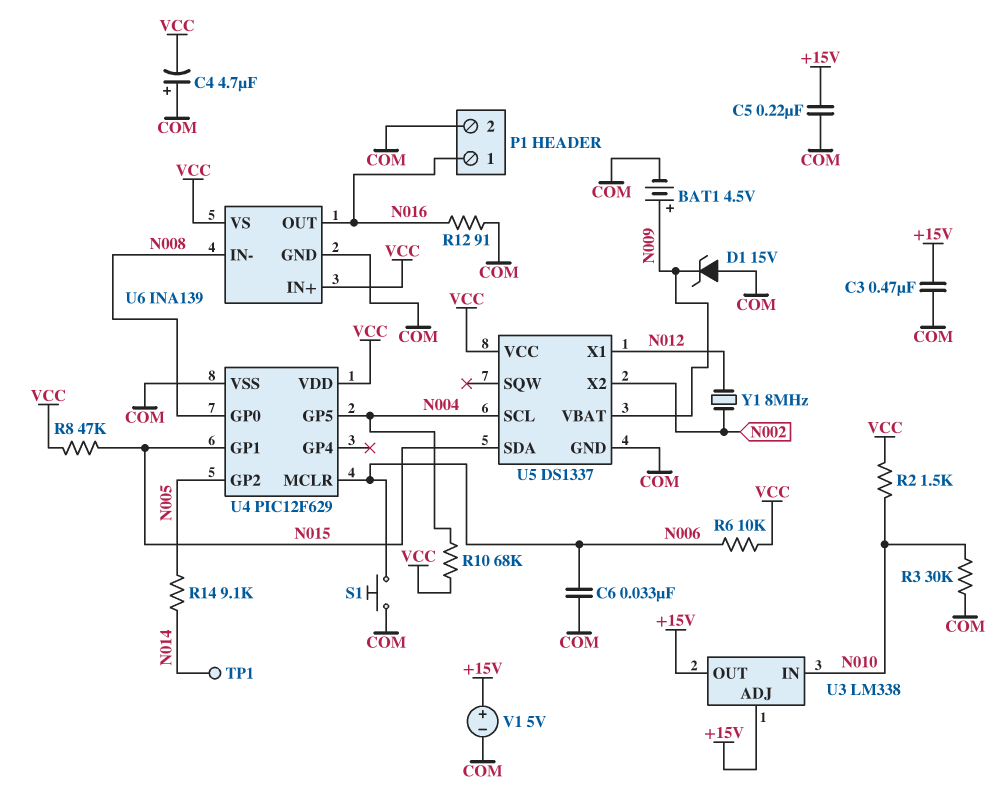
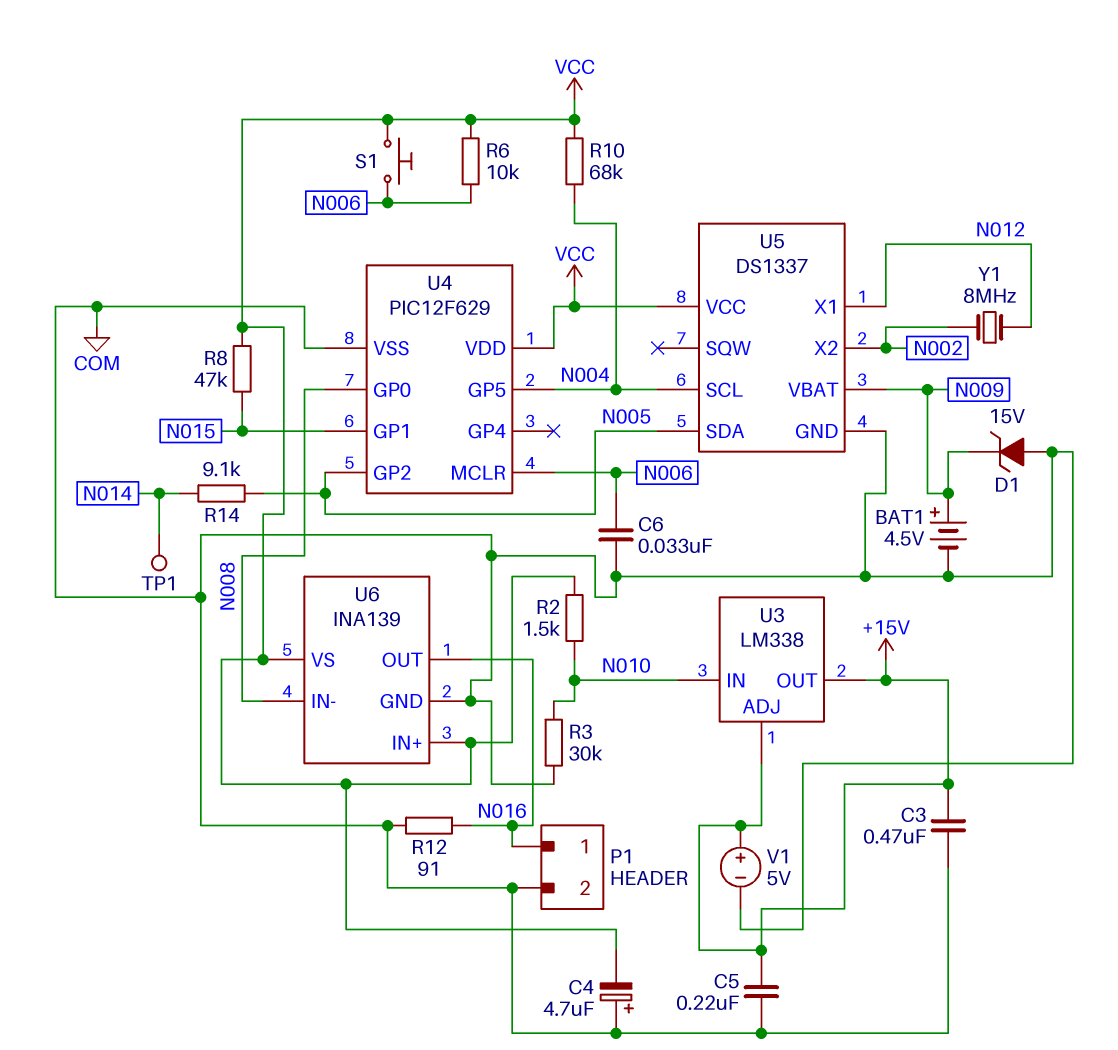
S1: button (COM, N006) -> button (N006, VCC)
U5 pin SDA: N015 -> N005

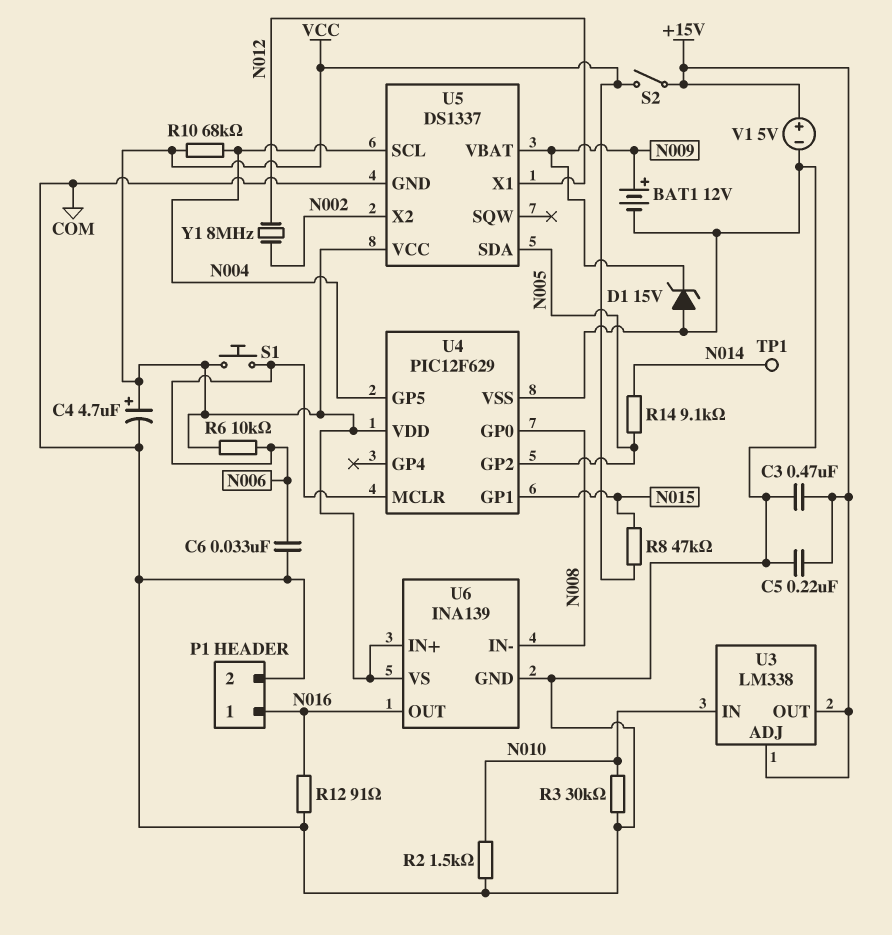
BAT1: 4.5V (plus N009, minus COM) -> 12V (plus N009, minus COM)
C4: 4.7uF (plus COM, minus VCC) -> 4.7uF (plus VCC, minus COM)
R2: 1.5k (N010, VCC) -> 1.5k (COM, N010)
S2: none -> switch (+15V, VCC)

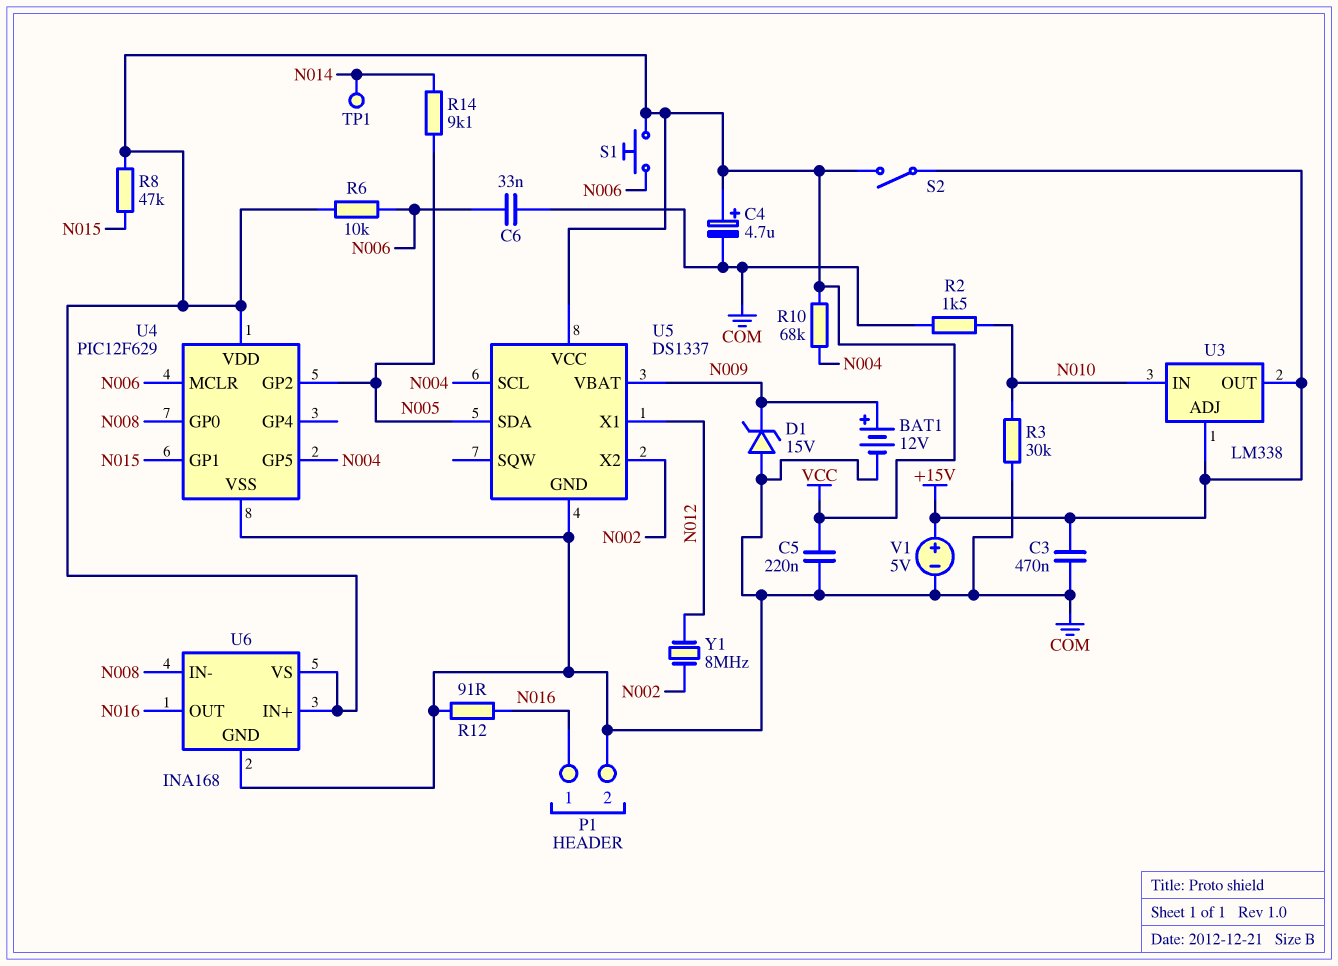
C5: 220nF (+15V, COM) -> 220nF (COM, VCC)
U6: INA139 -> INA168

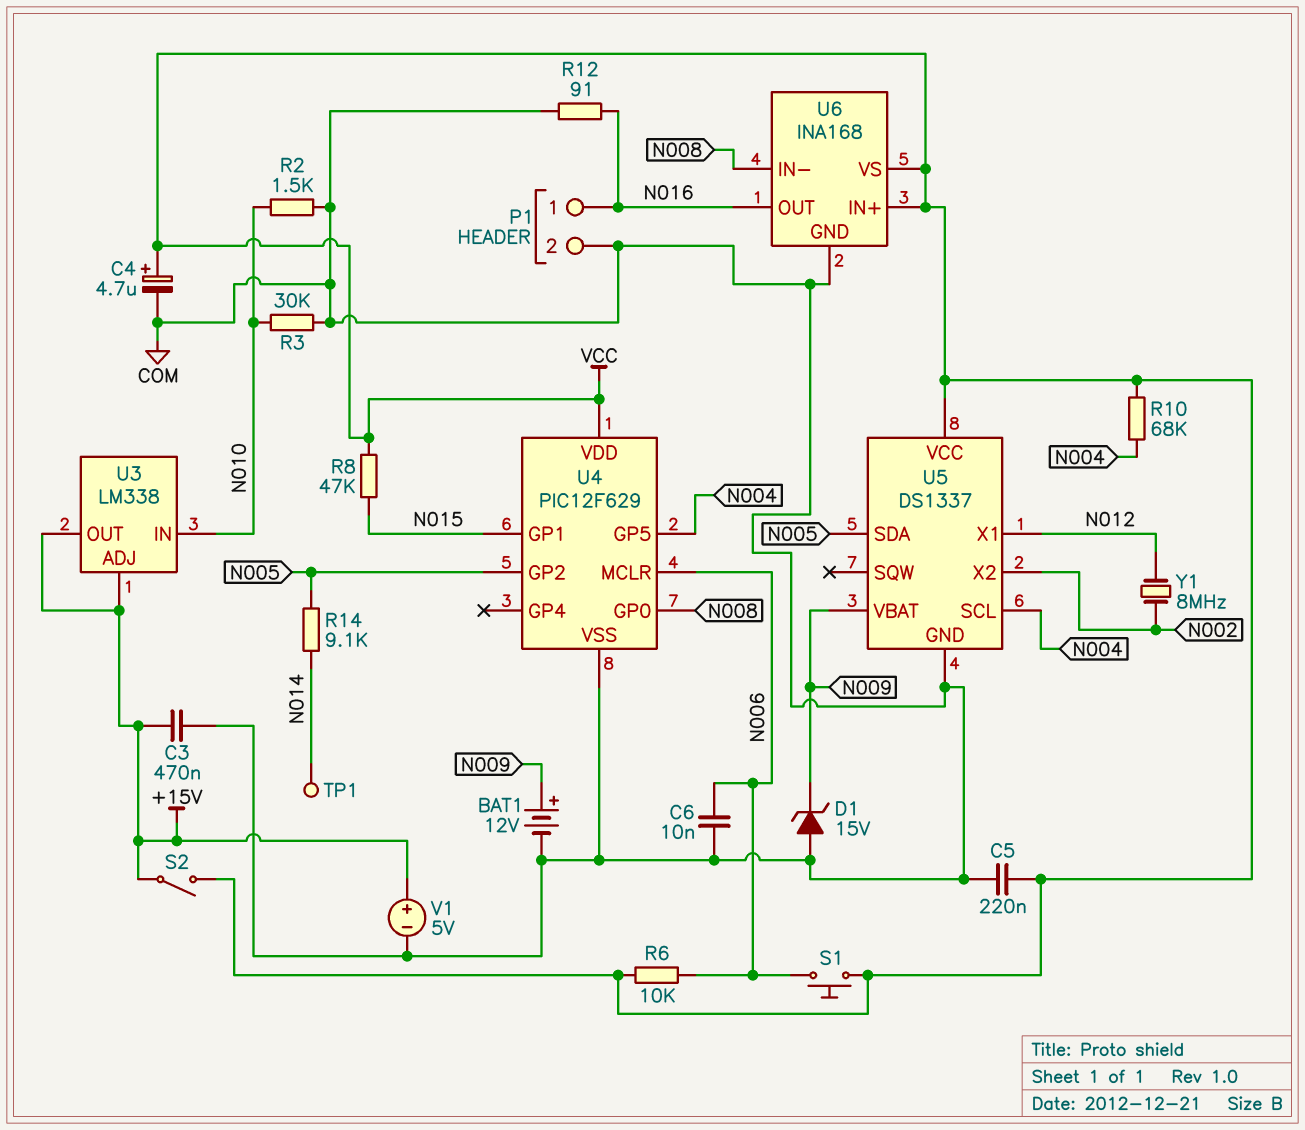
C6: 33nF (COM, N006) -> 10nF (COM, N006)

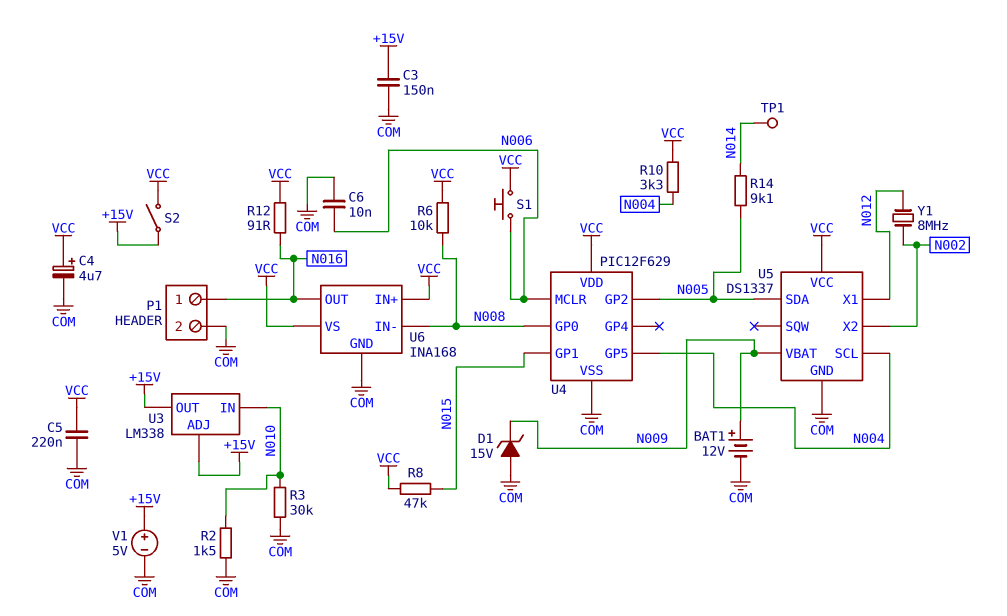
C3: 470nF (+15V, COM) -> 150nF (+15V, COM)
R6: 10k (N006, VCC) -> 10k (N008, VCC)
R10: 68k (N004, VCC) -> 3.3k (N004, VCC)
R12: 91 (COM, N016) -> 91 (N016, VCC)

